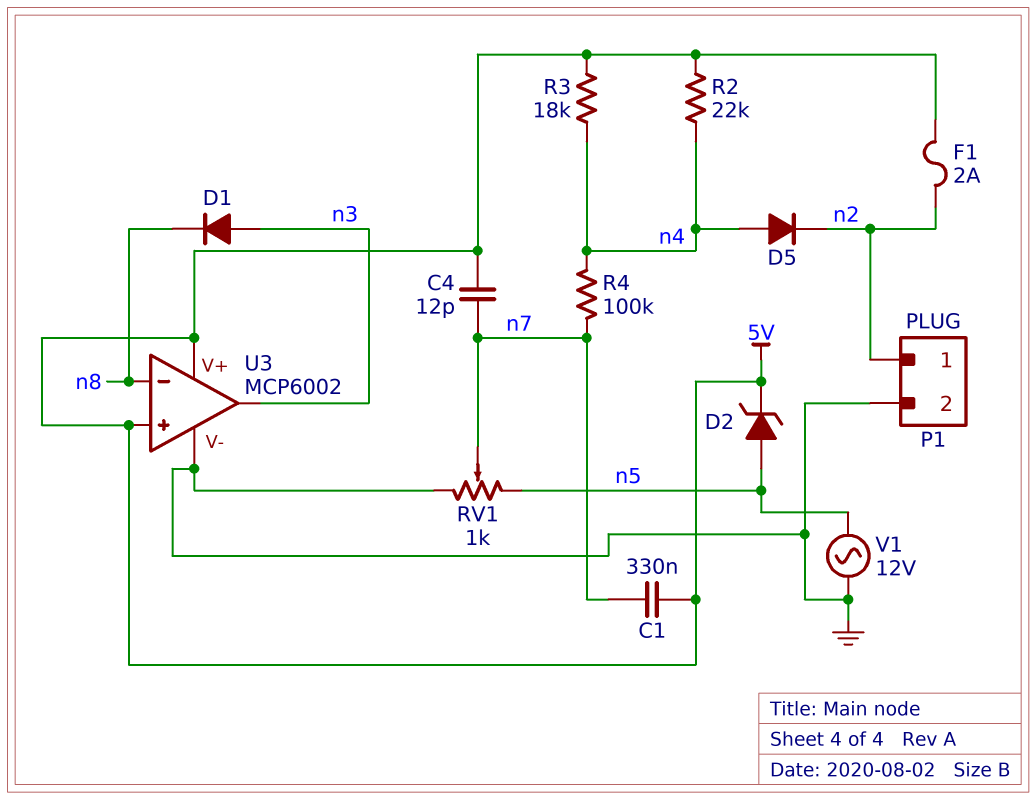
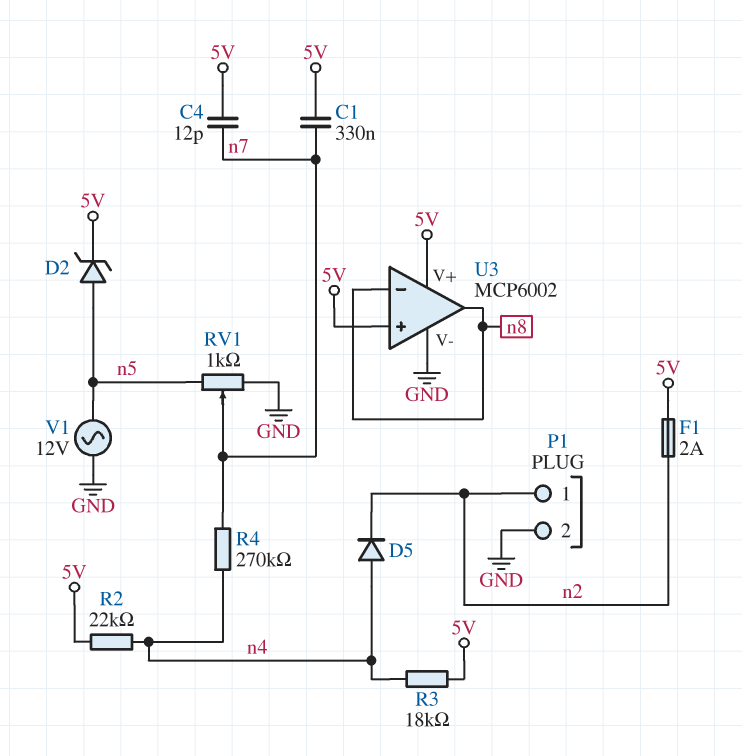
D1: diode (A n3, K n8) -> none
R4: 100k (n4, n7) -> 270k (n4, n7)
U3 pin out: n3 -> n8

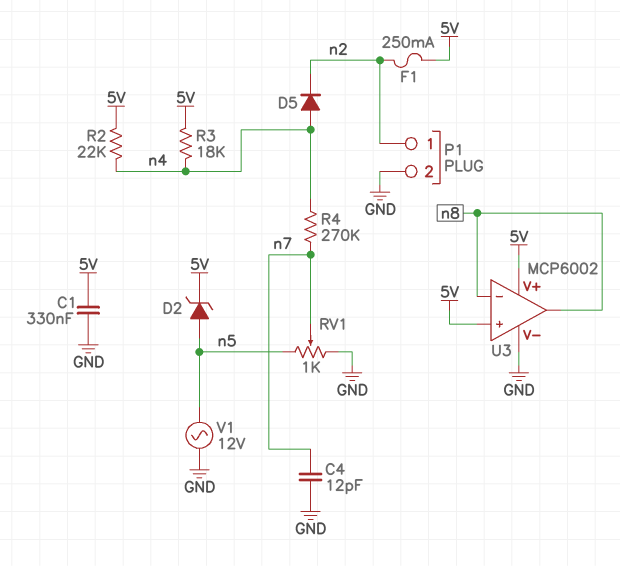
C1: 330nF (5V, n7) -> 330nF (5V, GND)
C4: 12pF (5V, n7) -> 12pF (GND, n7)
F1: 2A (5V, n2) -> 250mA (5V, n2)

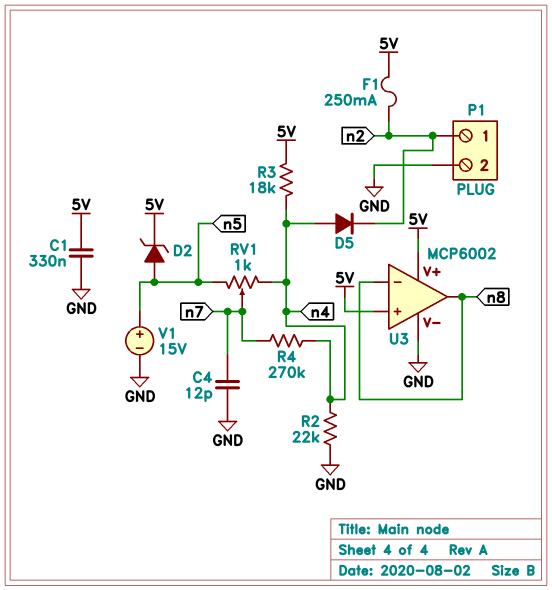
R2: 22k (5V, n4) -> 22k (GND, n4)
RV1: 1k (GND, n5, wiper n7) -> 1k (n4, n5, wiper n7)
V1: AC 12V (GND, n5) -> 15V (plus n5, minus GND)

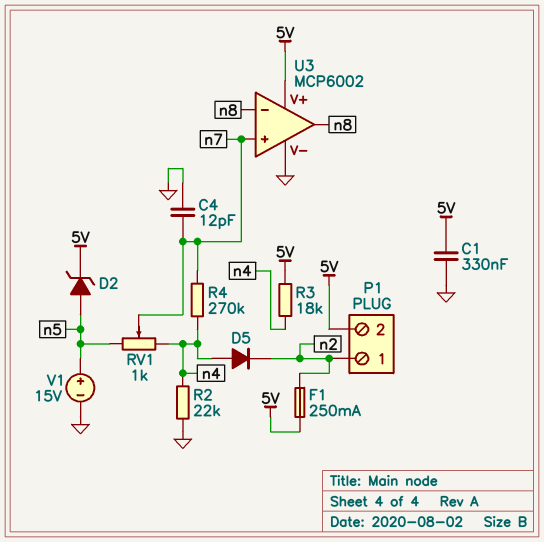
P1 pin 2: GND -> 5V
U3 pin in+: 5V -> n7

